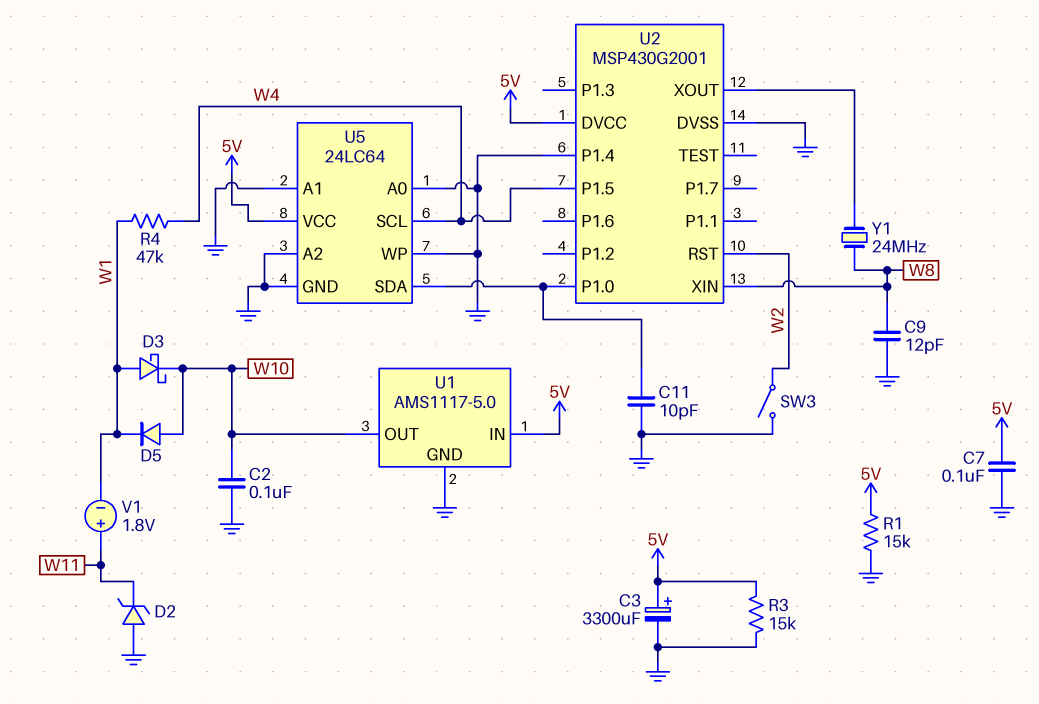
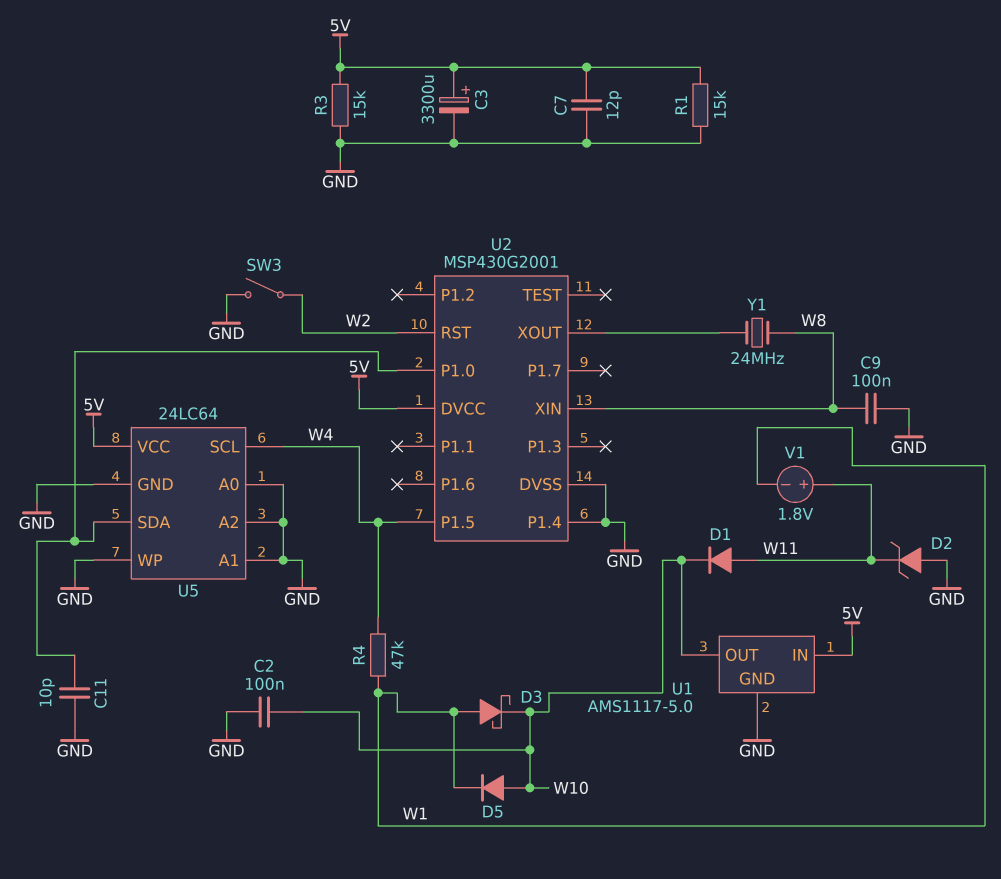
C7: 100nF (5V, GND) -> 12pF (5V, GND)
C9: 12pF (GND, W8) -> 100nF (GND, W8)
D1: none -> diode (A W11, K W10)

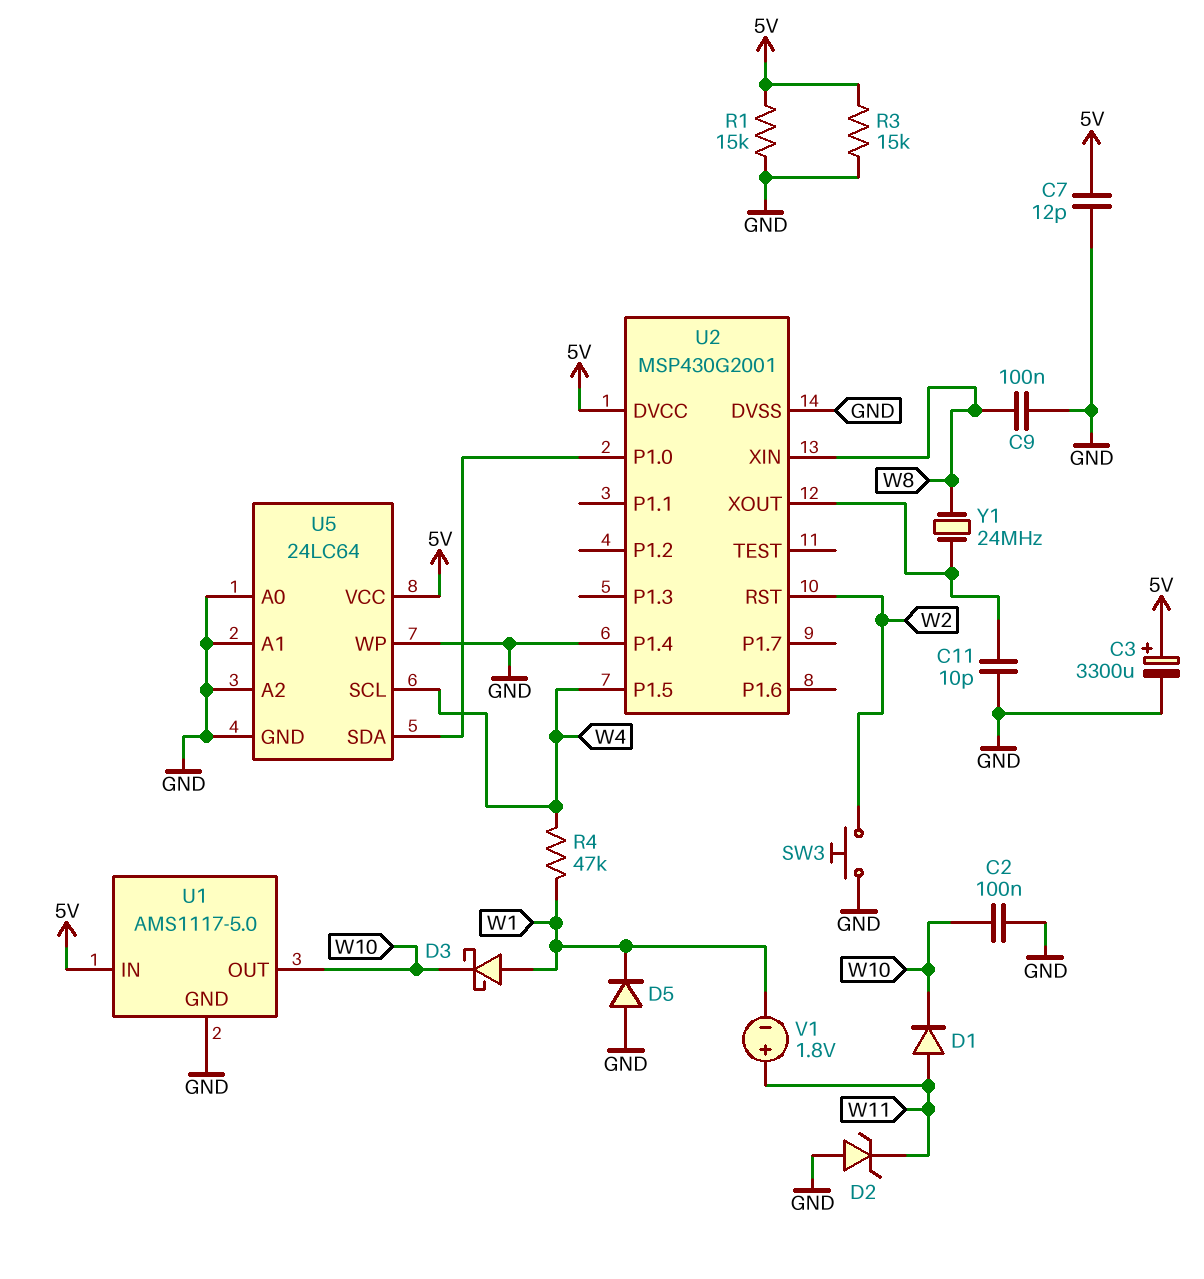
C11: 10pF (GND, U2/P1.0) -> 10pF (GND, U2/XOUT)
D5: diode (A W10, K W1) -> diode (A GND, K W1)
SW3: switch (GND, W2) -> button (GND, W2)

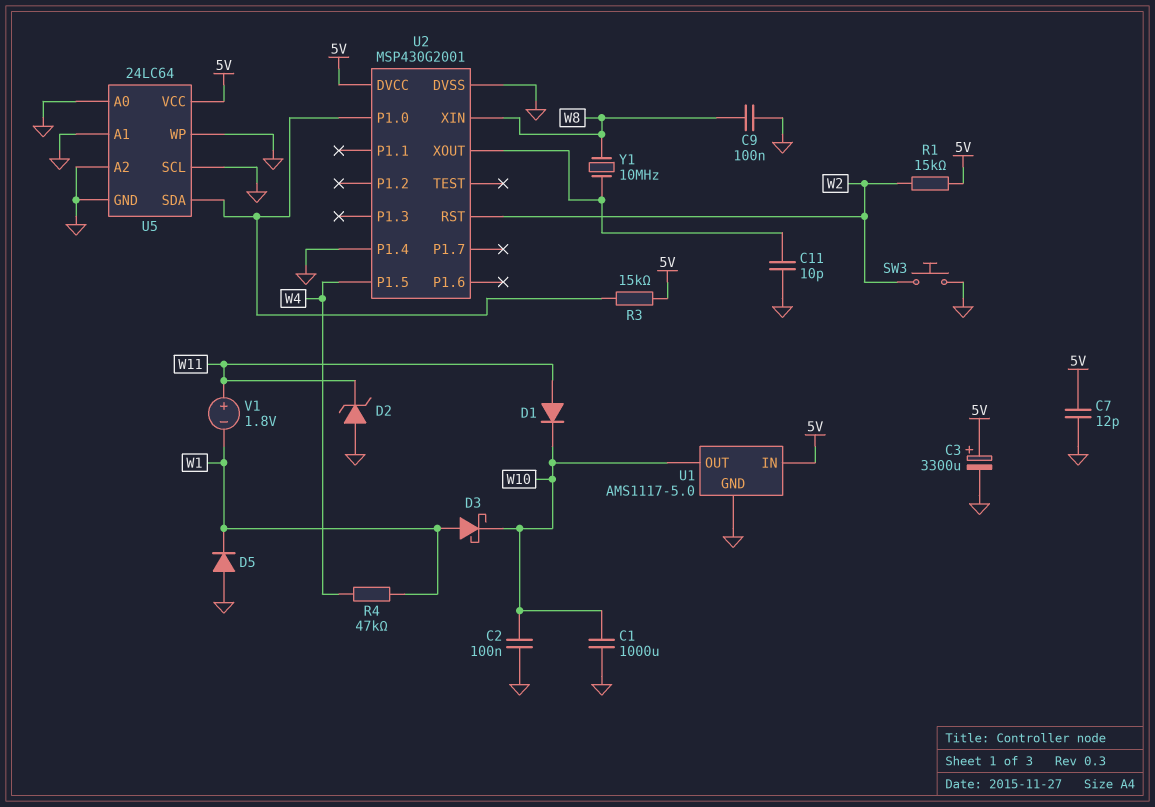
C1: none -> 1000uF (GND, W10)
R1: 15k (5V, GND) -> 15k (5V, W2)
R3: 15k (5V, GND) -> 15k (5V, U2/P1.0)
U5 pin SCL: W4 -> GND
Y1: 24MHz (U2/XOUT, W8) -> 10MHz (U2/XOUT, W8)

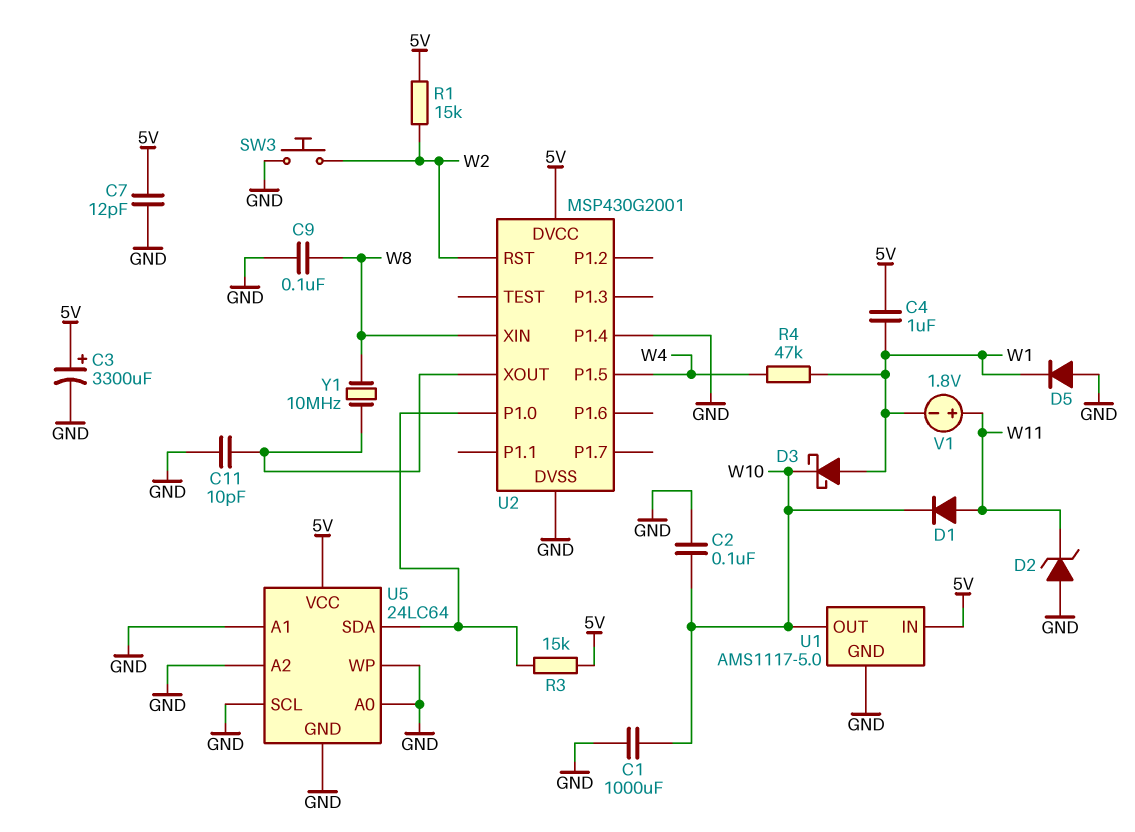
C4: none -> 1uF (5V, W1)

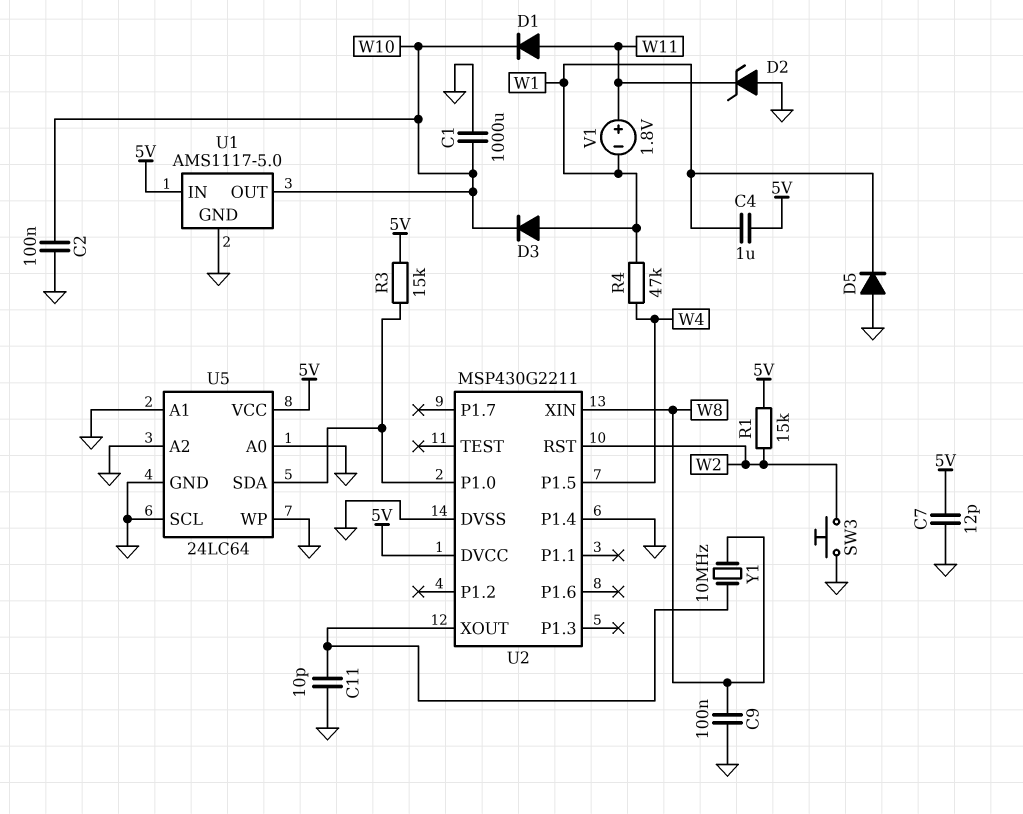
C3: 3300uF (plus 5V, minus GND) -> none
D3: schottky (A W1, K W10) -> diode (A W1, K W10)
U2: MSP430G2001 -> MSP430G2211

